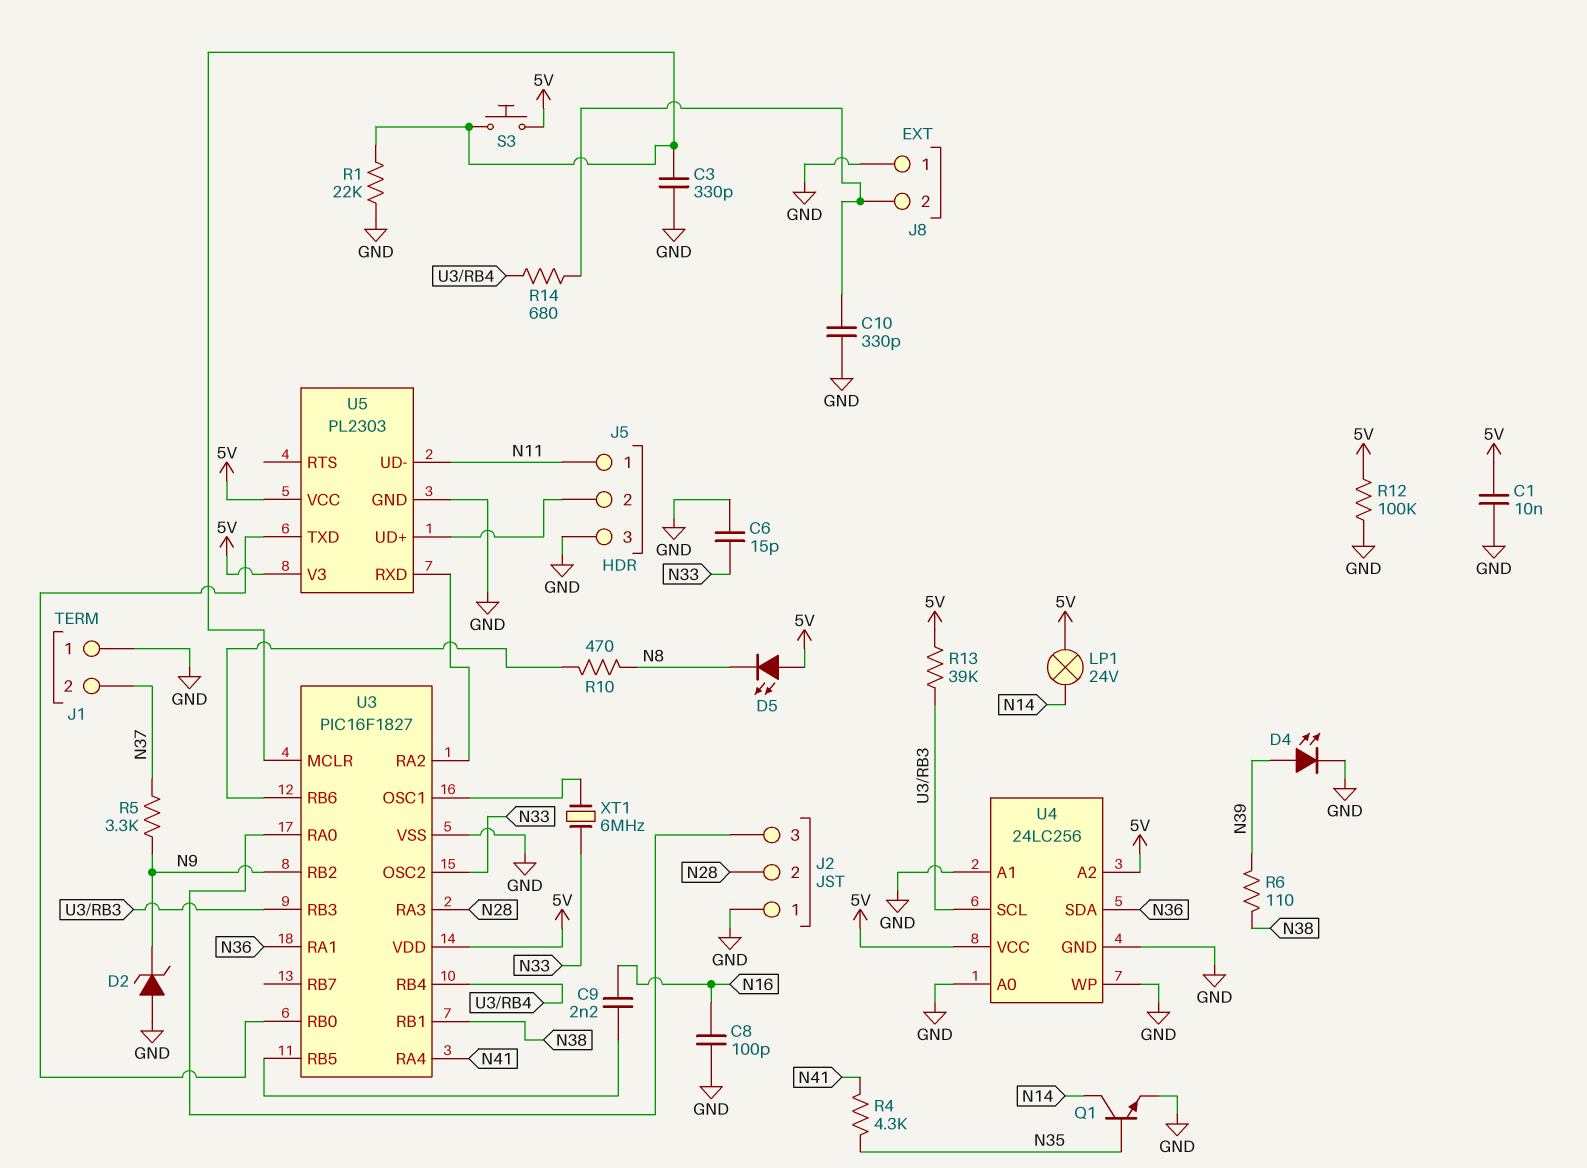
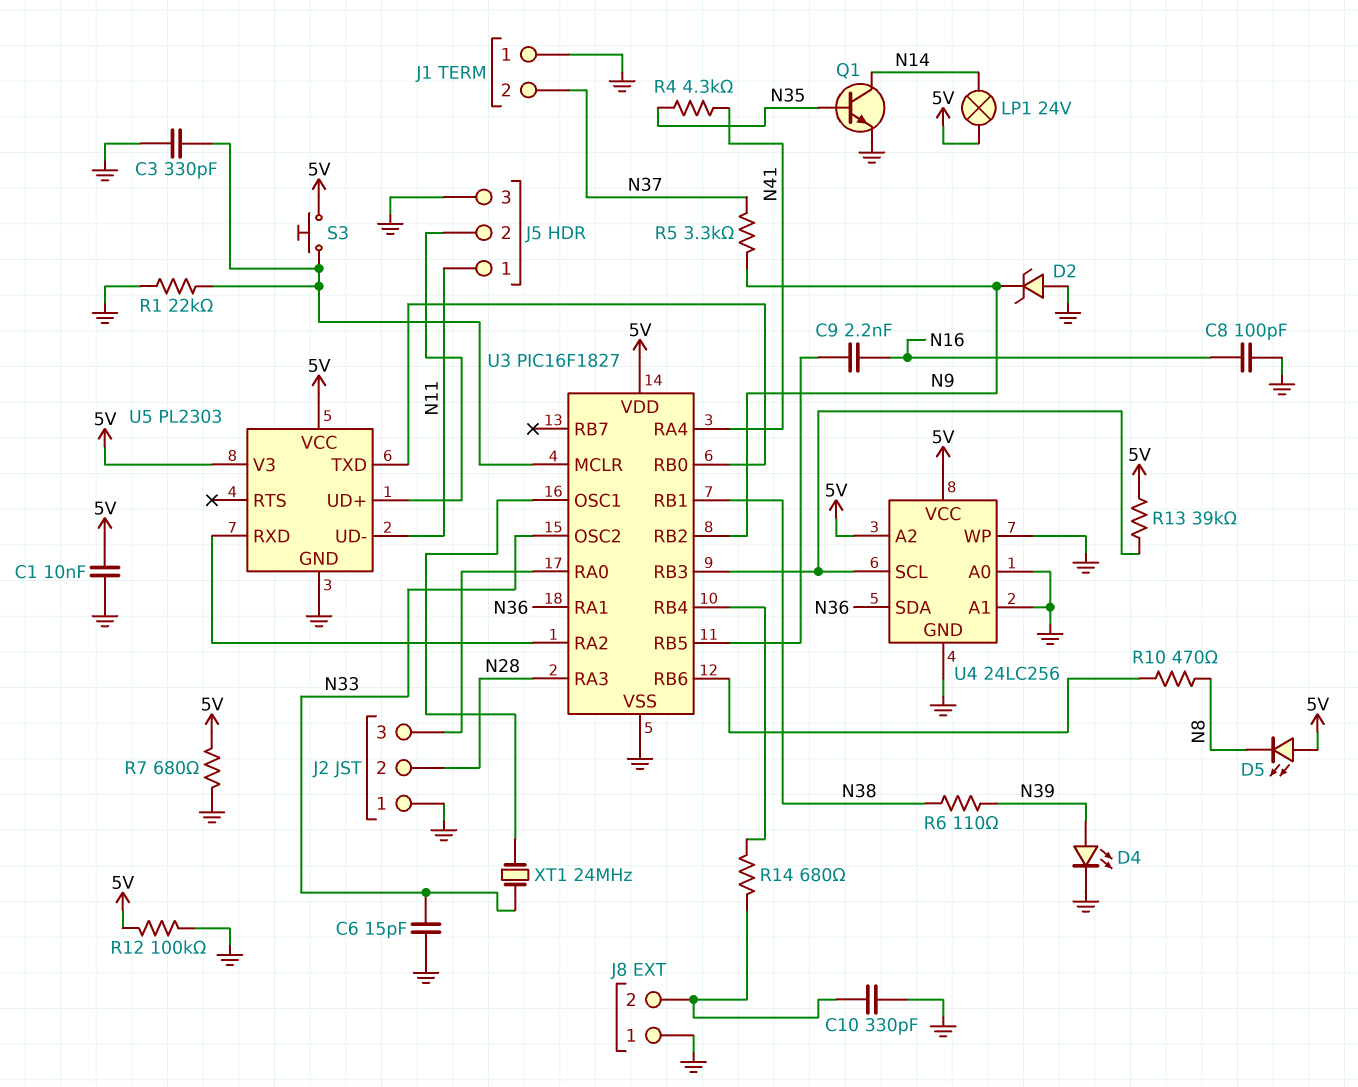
R7: none -> 680 (5V, GND)
XT1: 6MHz (N33, U3/OSC1) -> 24MHz (N33, U3/OSC1)

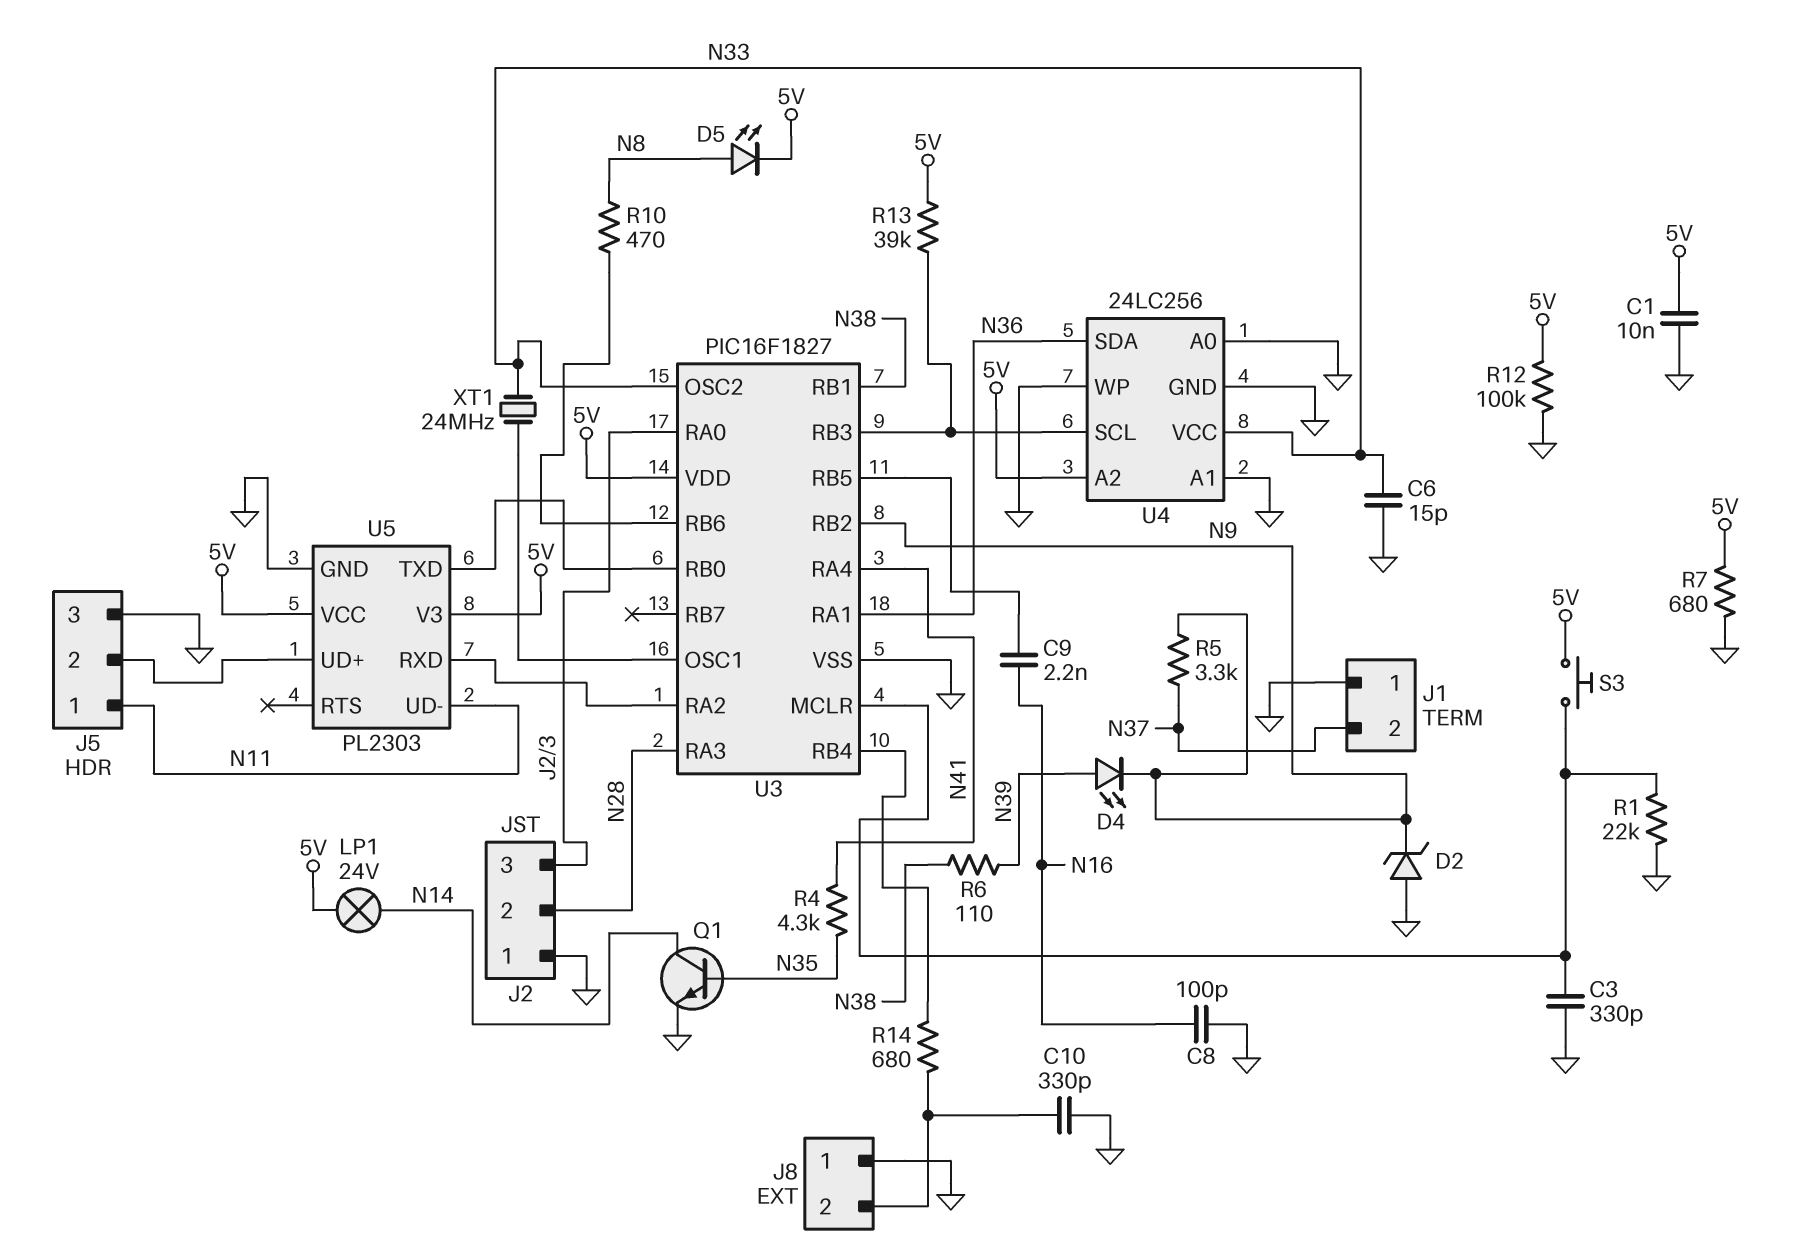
D4: LED (A N39, K GND) -> LED (A N39, K N9)
D5: LED (A 5V, K N8) -> LED (A N8, K 5V)
U4 pin VCC: 5V -> N33

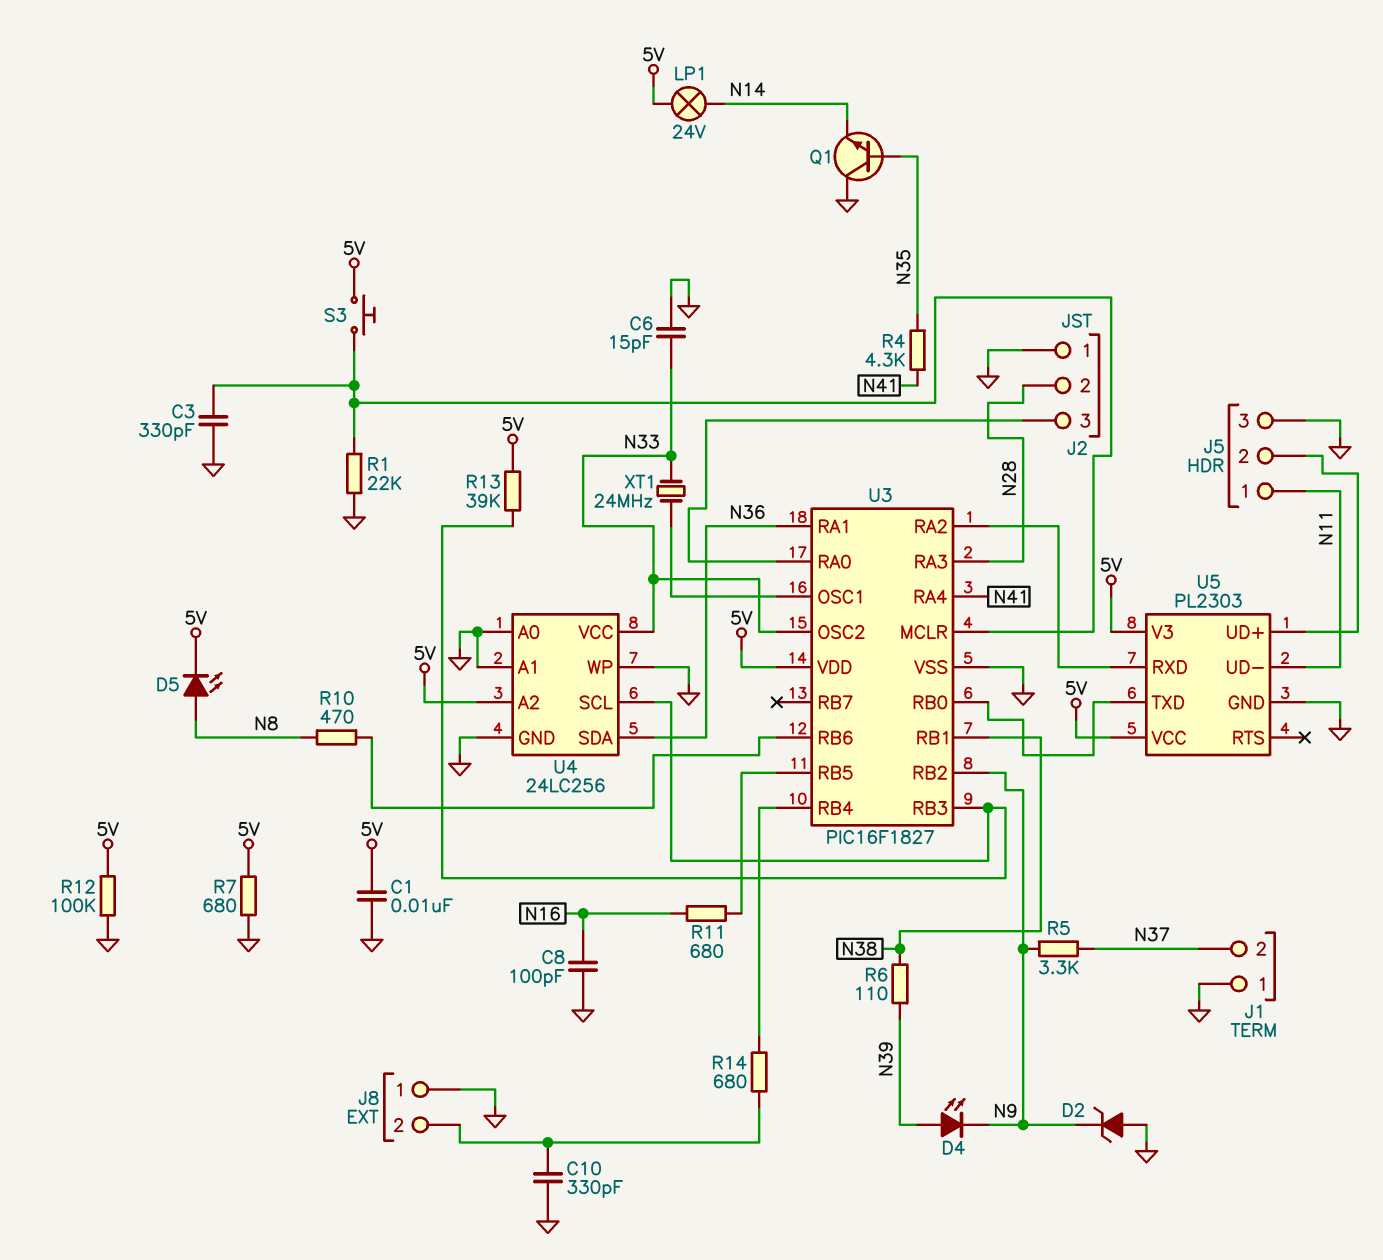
C9: 2.2nF (N16, U3/RB5) -> none
Q1: NPN (B N35, C N14, E GND) -> NPN (B N35, C GND, E N14)
R11: none -> 680 (N16, U3/RB5)

